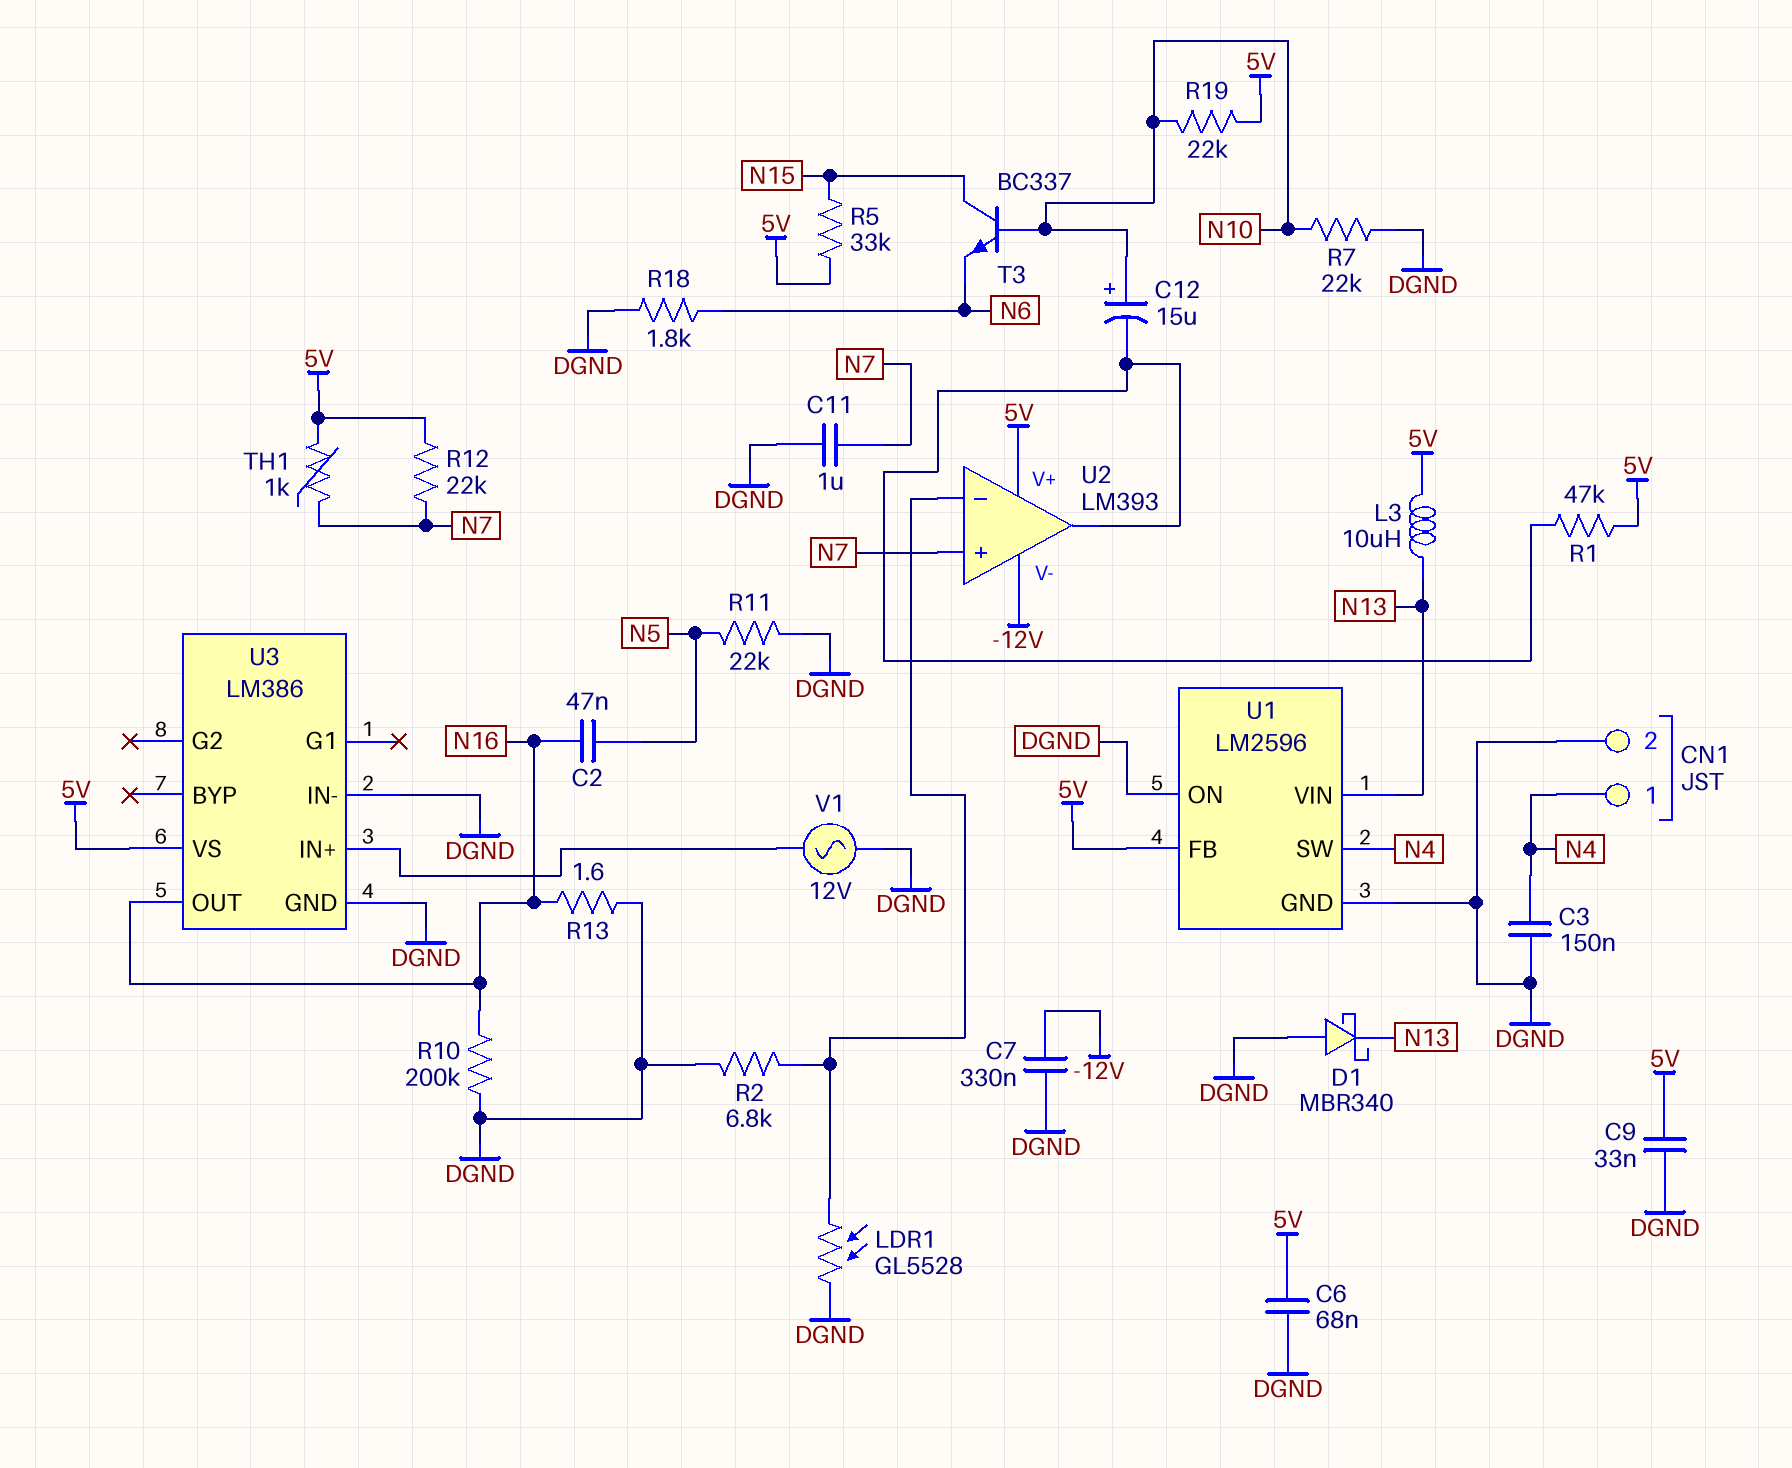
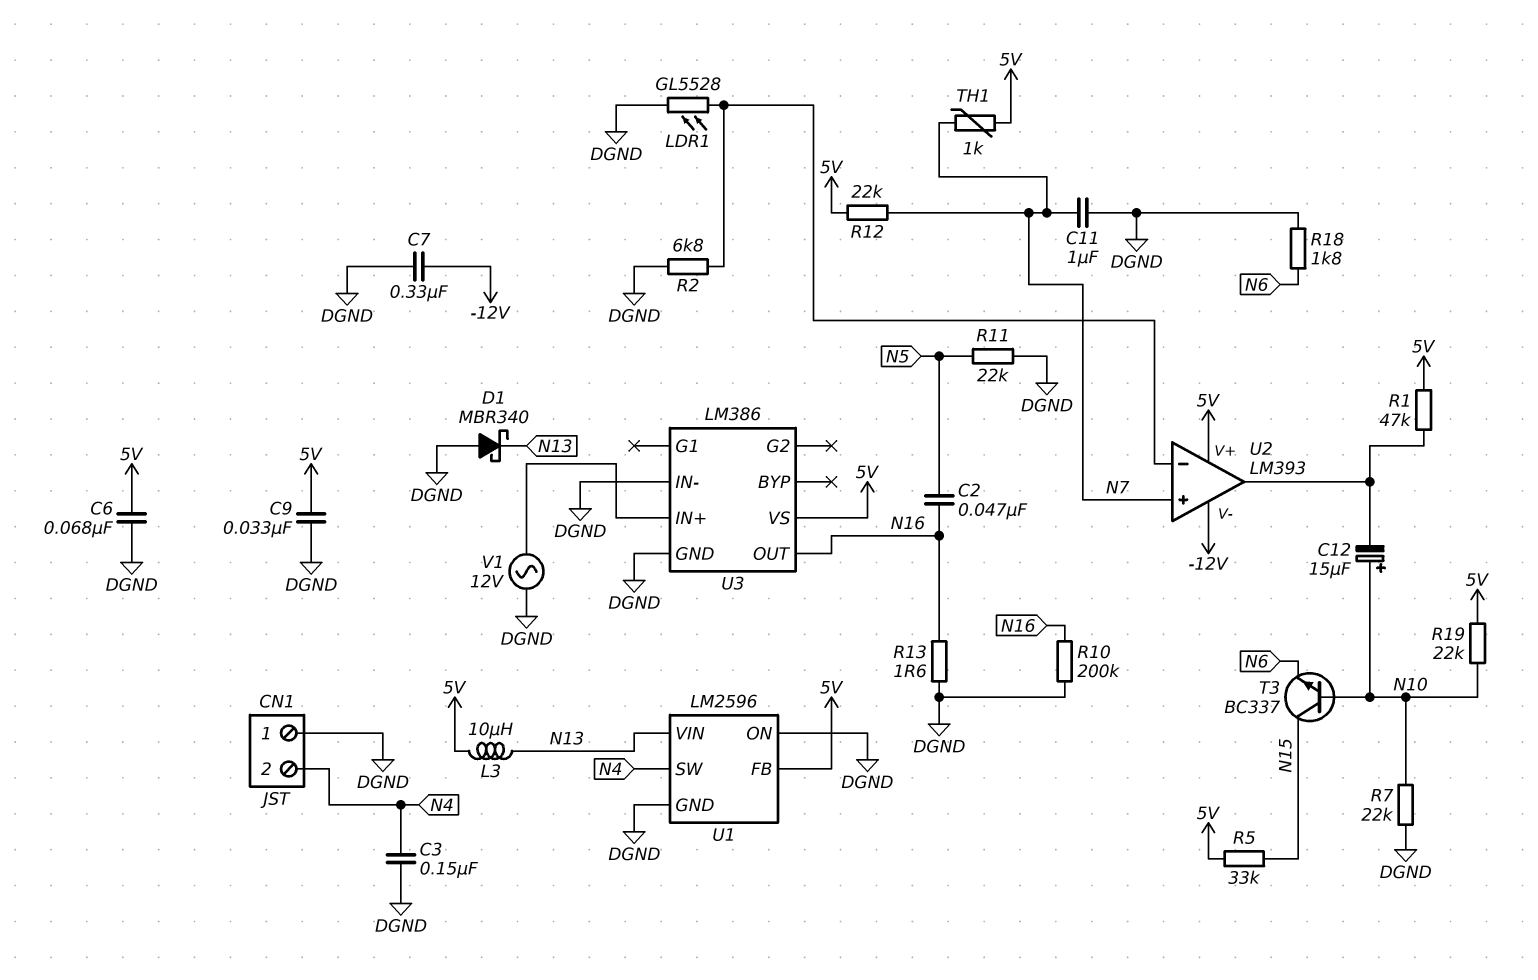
CN1 pin 1: N4 -> DGND
CN1 pin 2: DGND -> N4

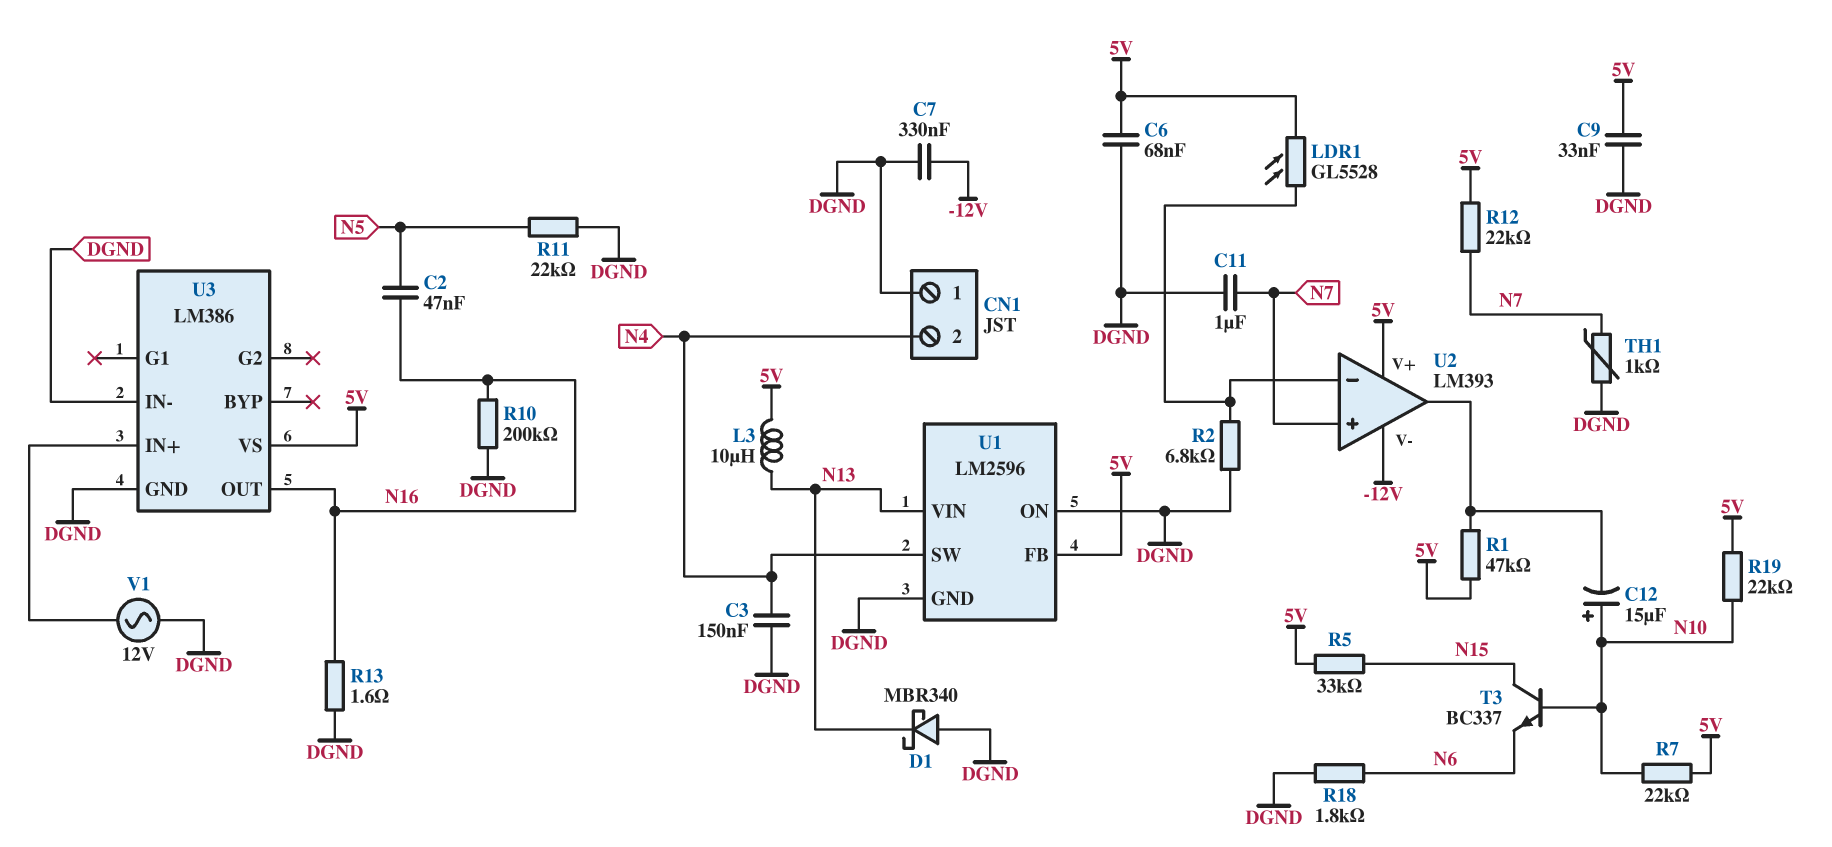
LDR1: GL5528 (DGND, U2/in-) -> GL5528 (5V, U2/in-)
R7: 22k (DGND, N10) -> 22k (5V, N10)
TH1: 1k (5V, N7) -> 1k (DGND, N7)

